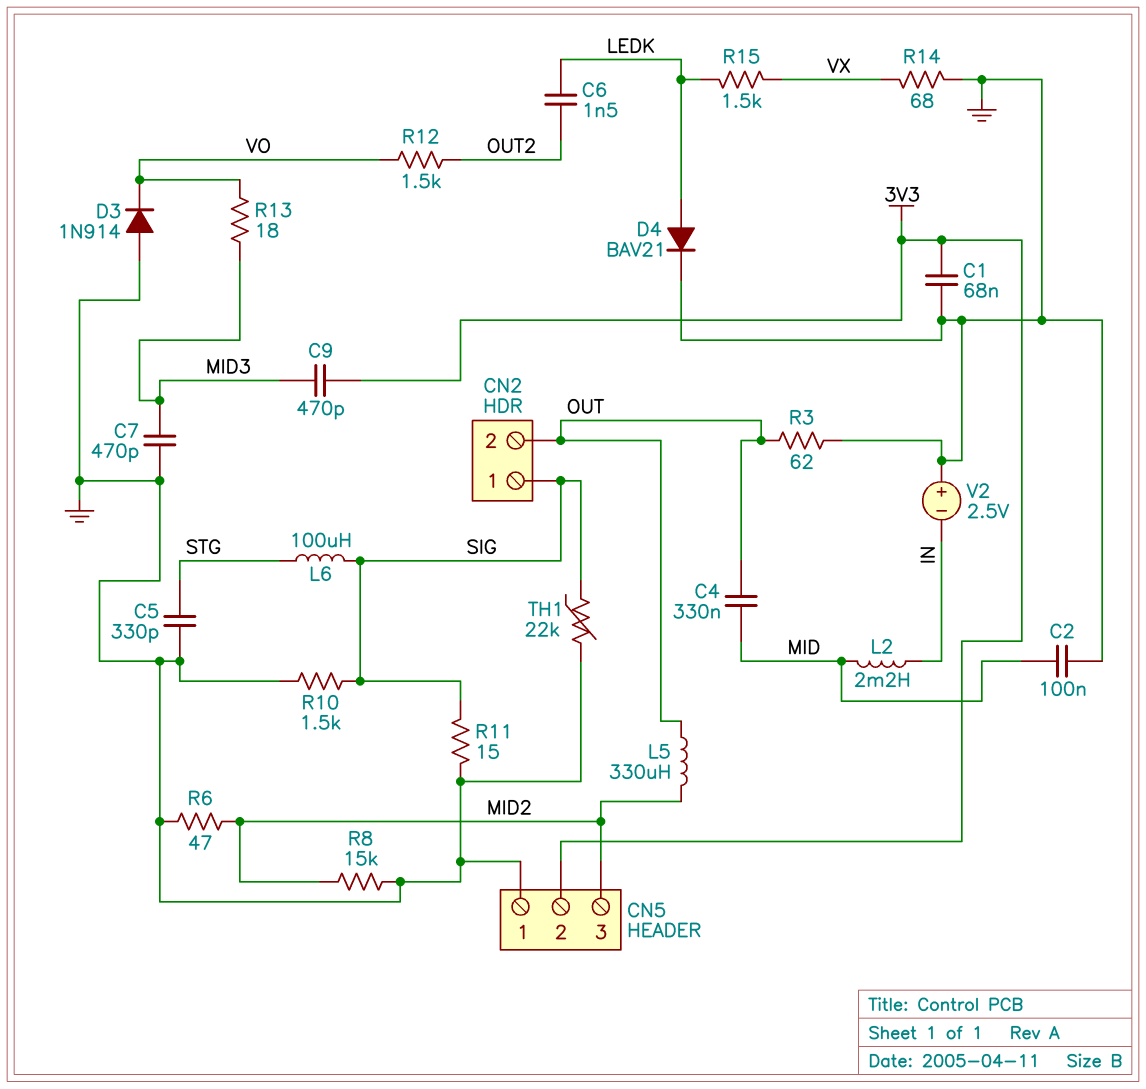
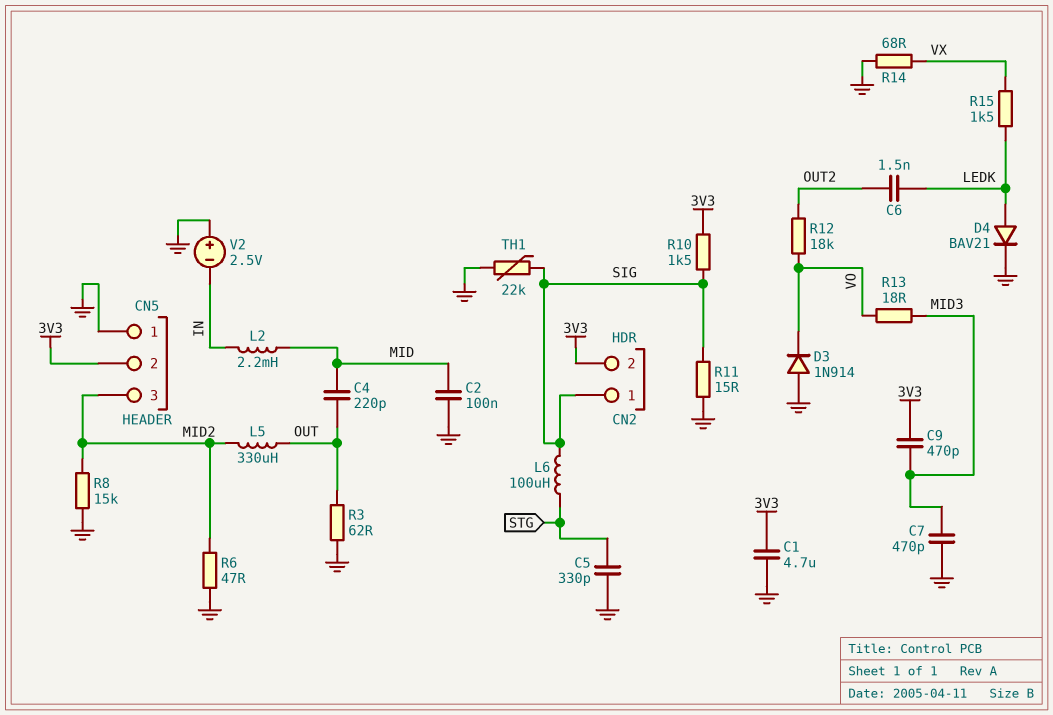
C1: 68nF (3V3, GND) -> 4.7uF (3V3, GND)
C4: 330nF (MID, OUT) -> 220pF (MID, OUT)
CN2 pin 2: OUT -> 3V3
R10: 1.5k (GND, SIG) -> 1.5k (3V3, SIG)
R12: 1.5k (OUT2, VO) -> 18k (OUT2, VO)

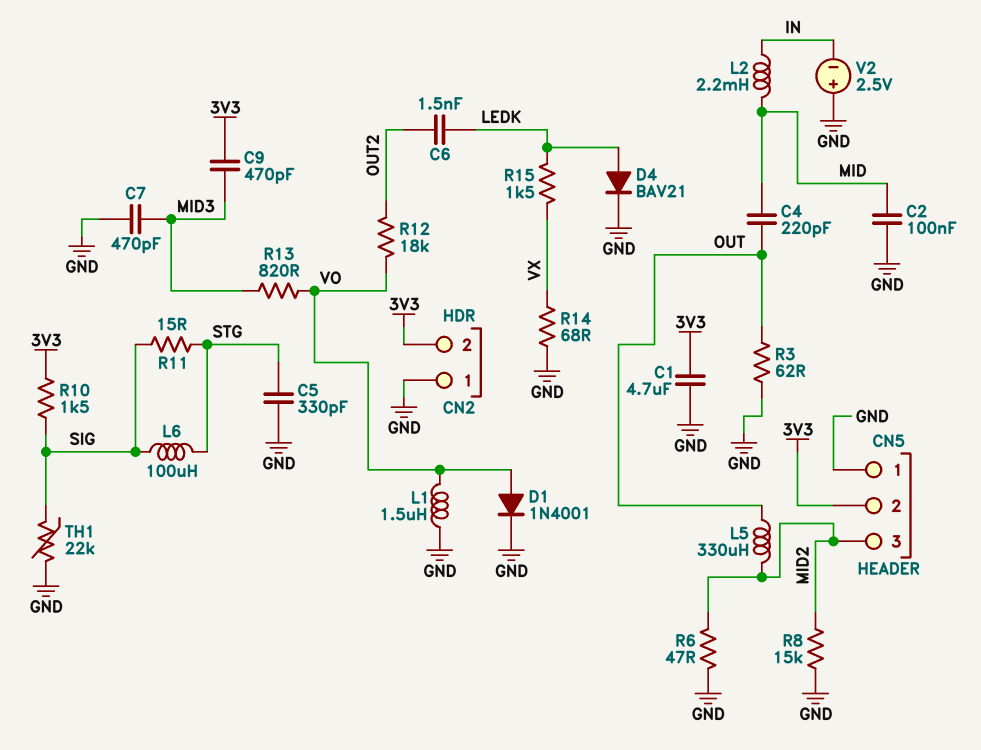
CN2 pin 1: SIG -> GND
D1: none -> diode 1N4001 (A VO, K GND)
D3: diode 1N914 (A GND, K VO) -> none
L1: none -> 1.5uH (GND, VO)
R11: 15 (GND, SIG) -> 15 (SIG, STG)
R13: 18 (MID3, VO) -> 820 (MID3, VO)

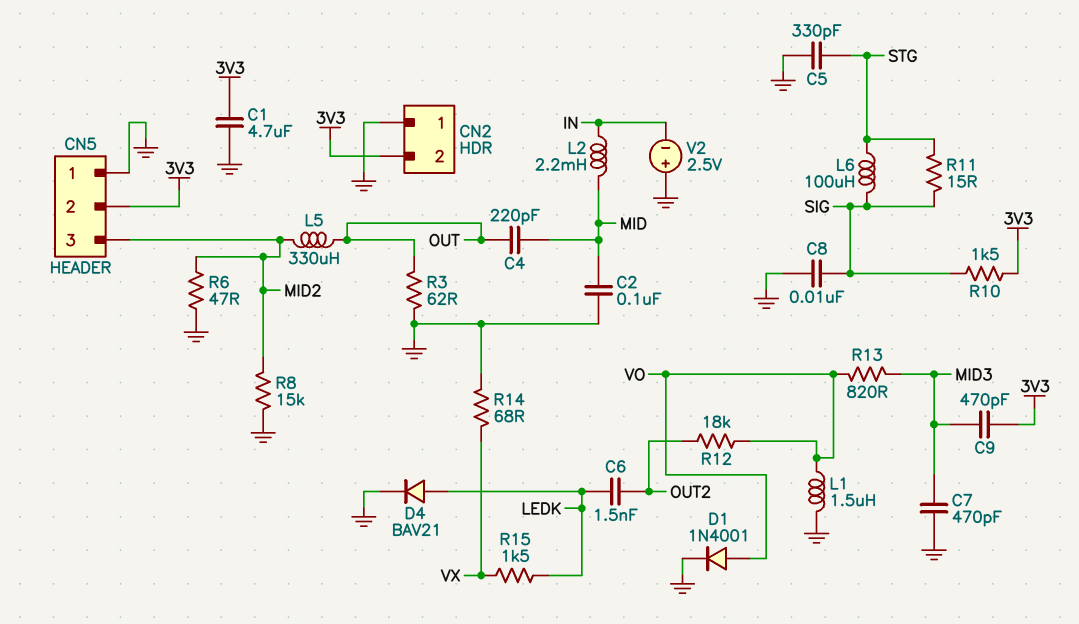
C8: none -> 10nF (GND, SIG)
TH1: 22k (GND, SIG) -> none

